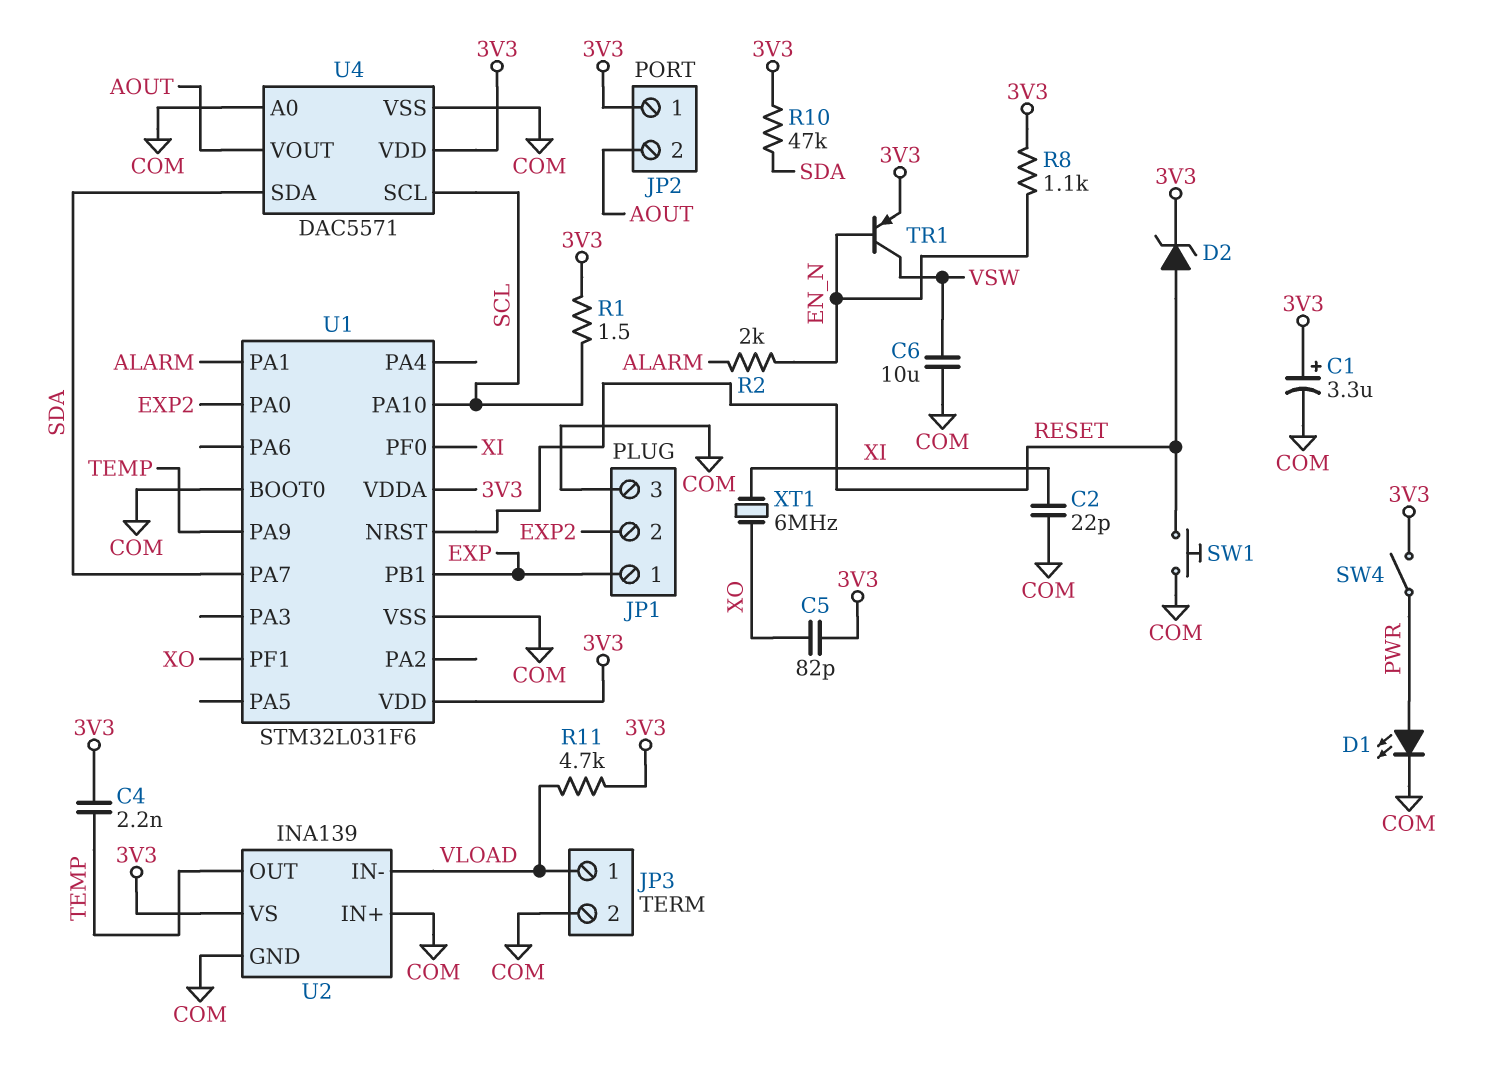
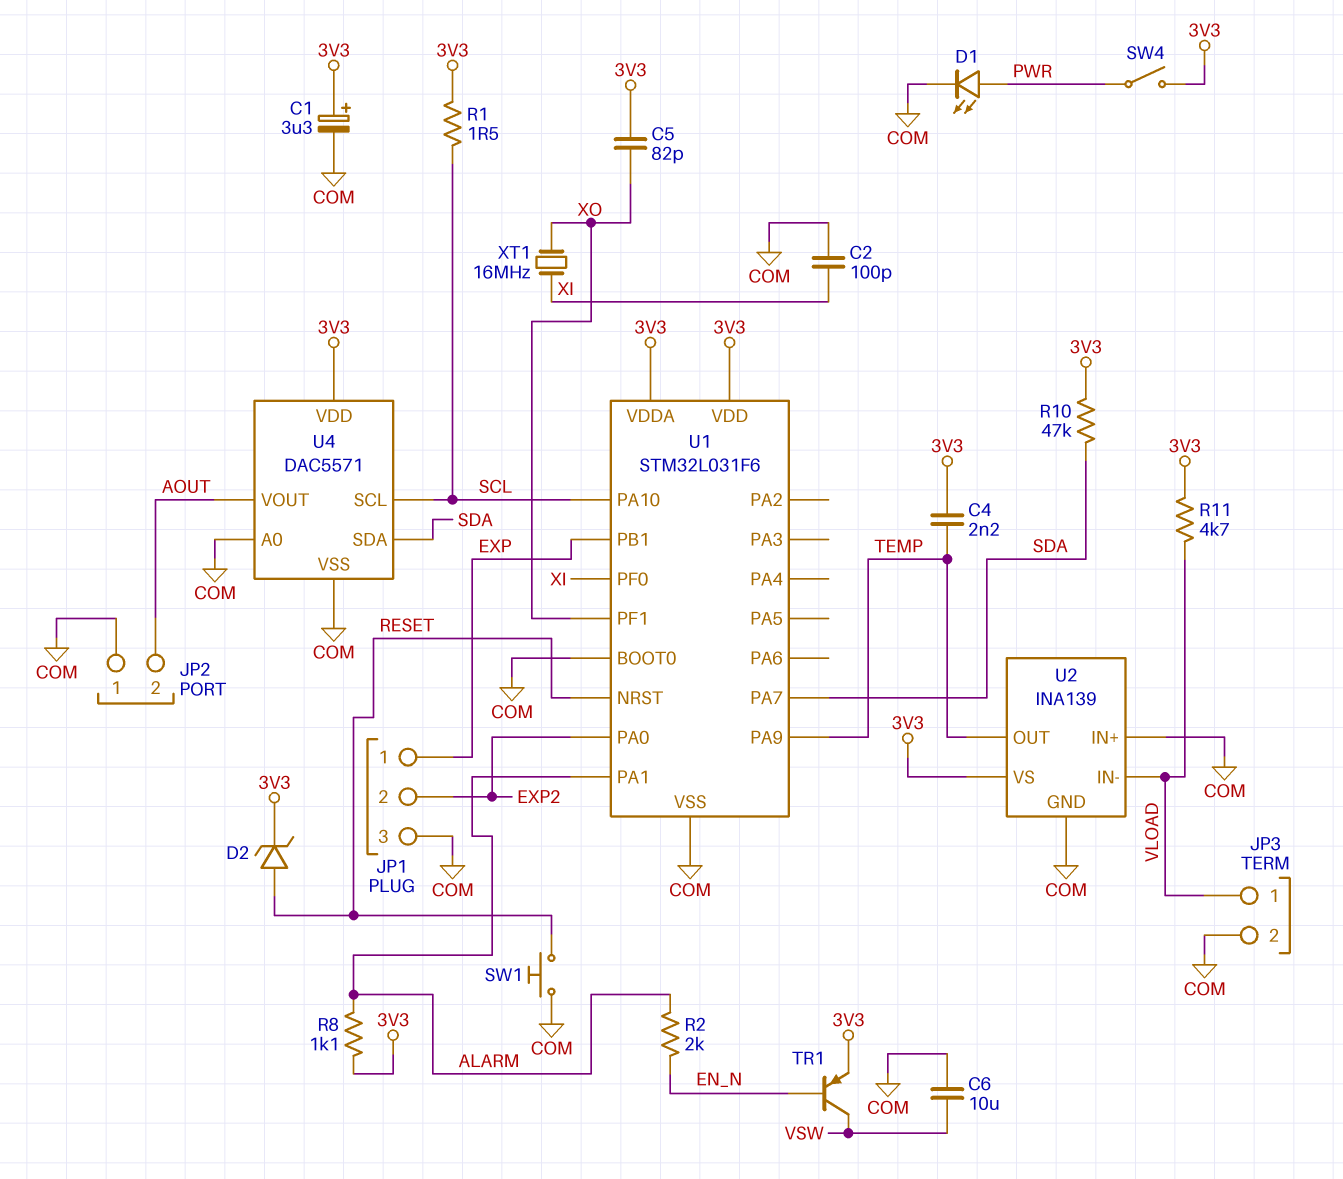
C2: 22pF (COM, XI) -> 100pF (COM, XI)
JP2 pin 1: 3V3 -> COM
R8: 1.1k (3V3, EN_N) -> 1.1k (3V3, ALARM)
XT1: 6MHz (XI, XO) -> 16MHz (XI, XO)

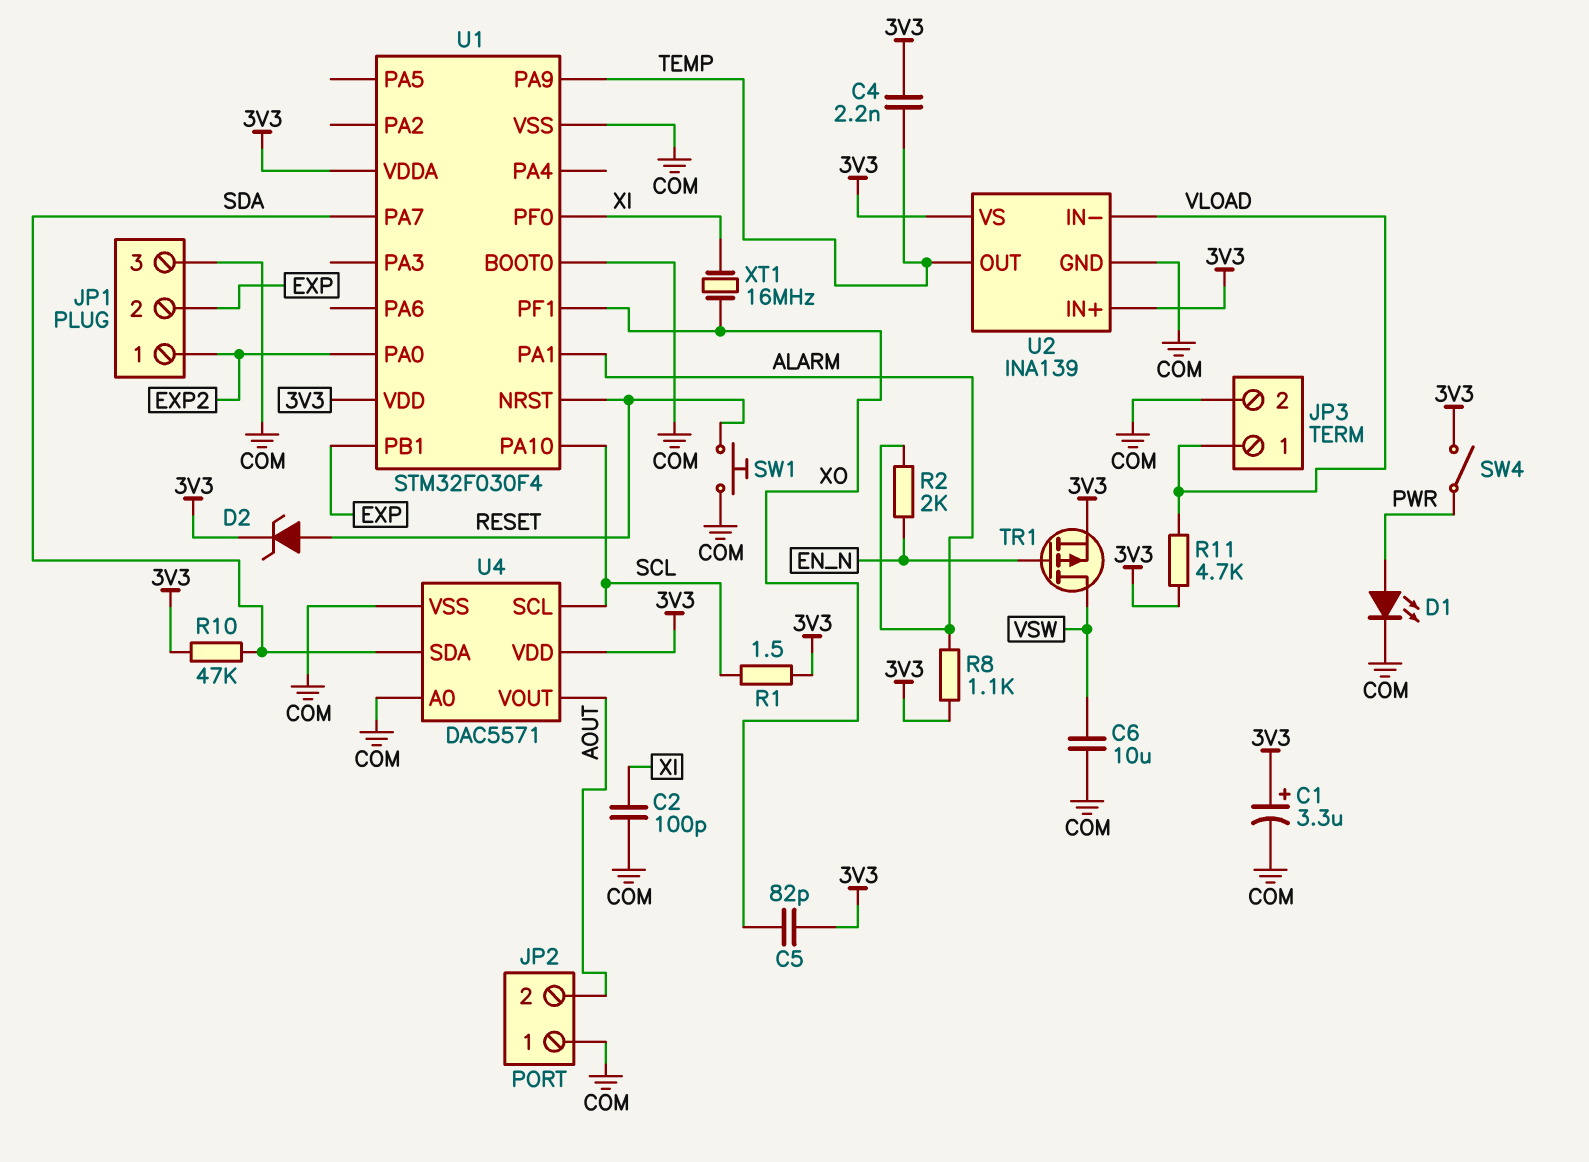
JP1 pin 1: EXP -> EXP2
JP1 pin 2: EXP2 -> EXP
TR1: PNP (B EN_N, C VSW, E 3V3) -> PMOS (G EN_N, D VSW, S 3V3)
U1: STM32L031F6 -> STM32F030F4
U2 pin IN+: COM -> 3V3

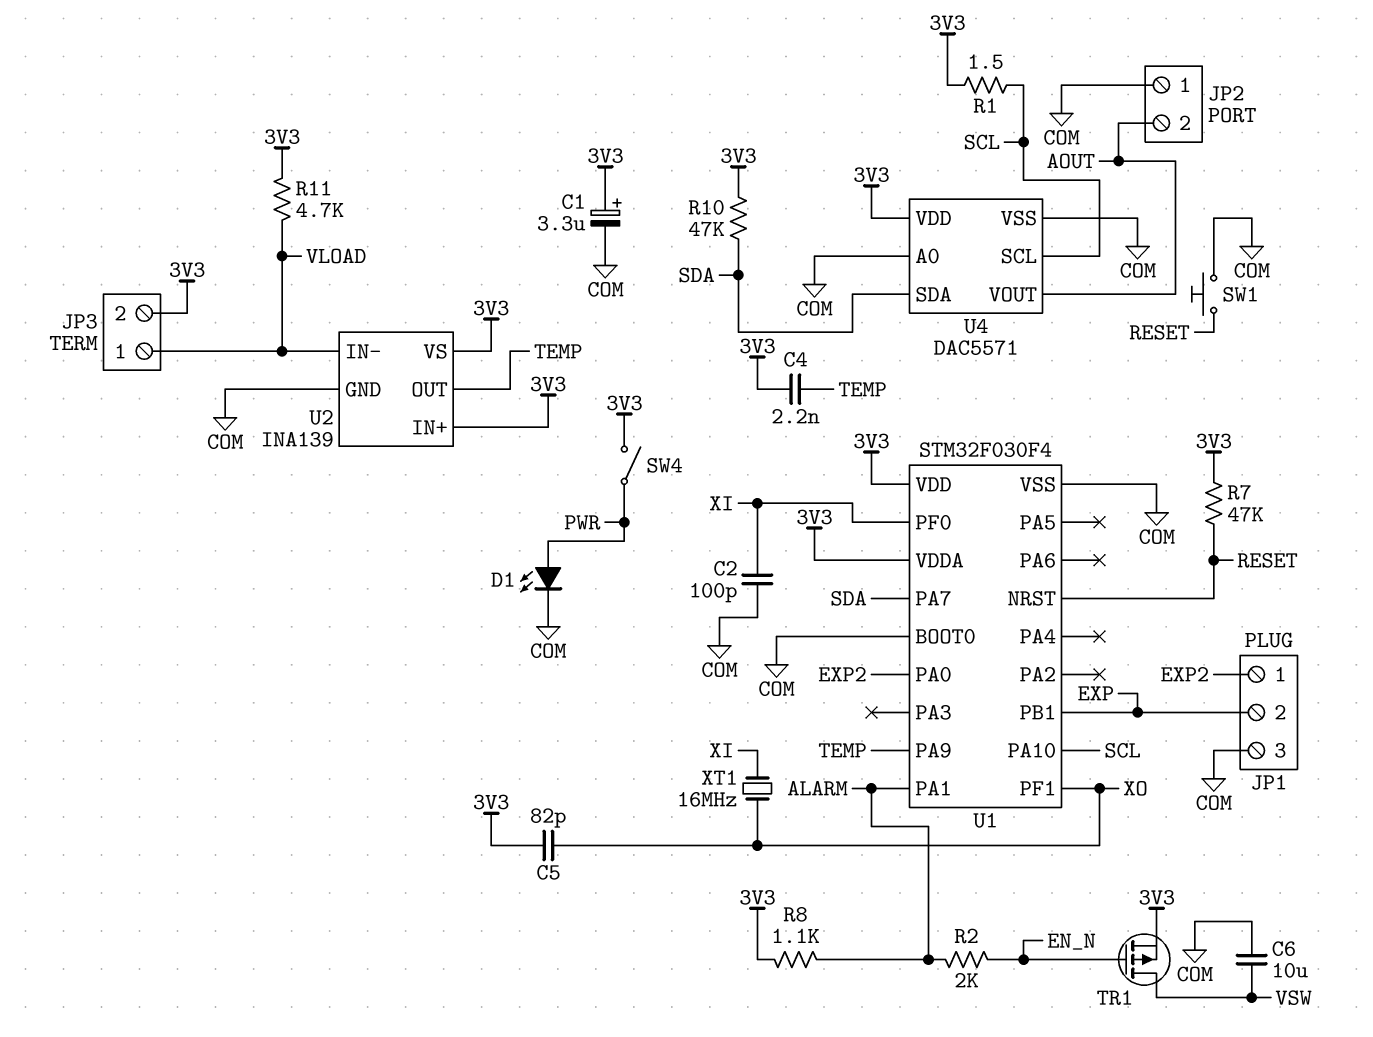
D2: zener (A RESET, K 3V3) -> none
JP3 pin 2: COM -> 3V3
R7: none -> 47k (3V3, RESET)

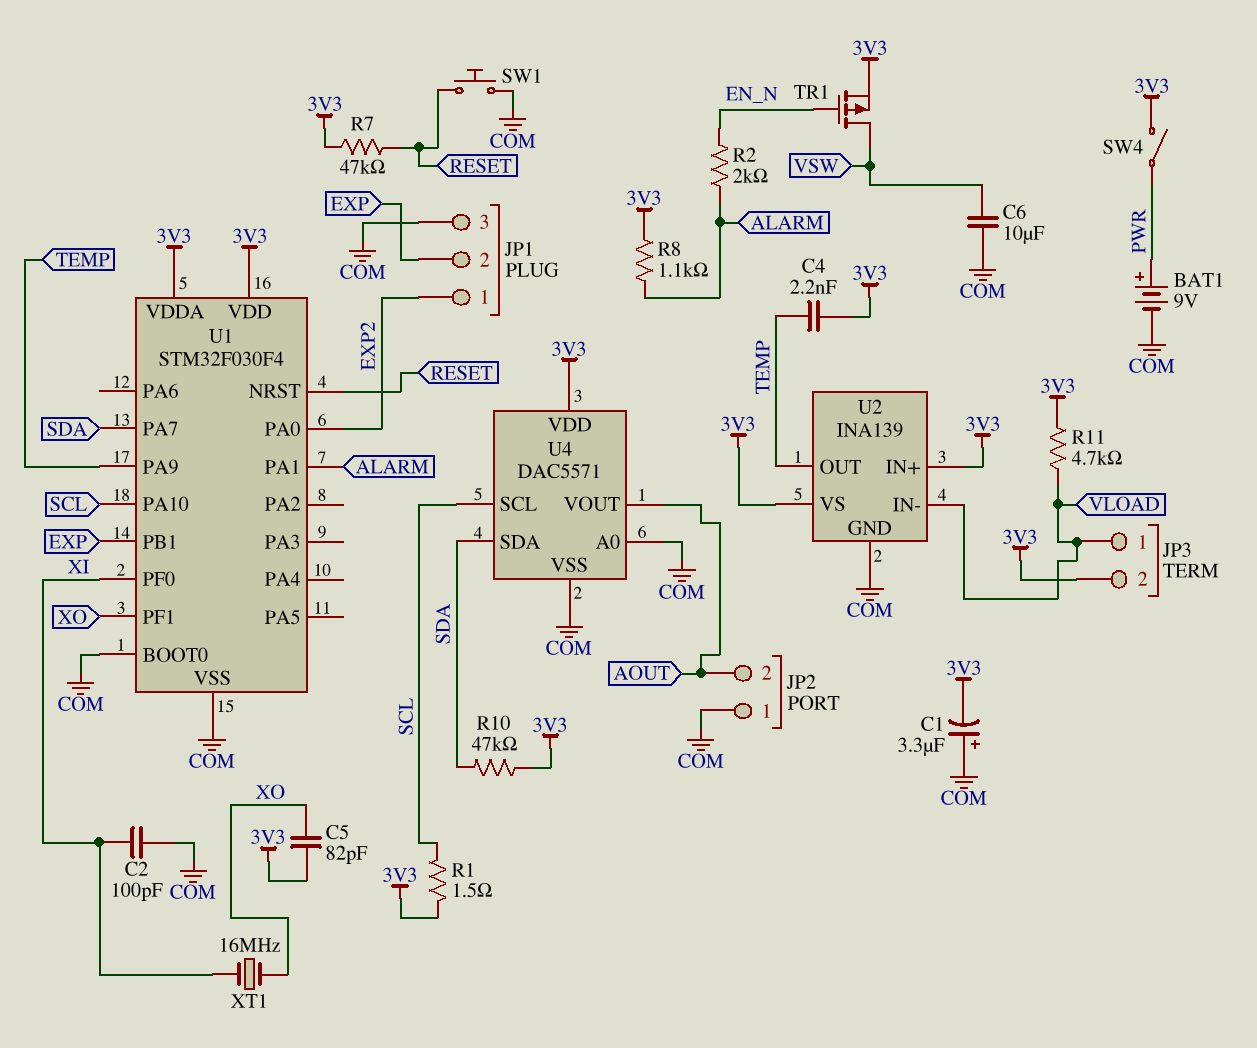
BAT1: none -> 9V (plus PWR, minus COM)
C1: 3.3uF (plus 3V3, minus COM) -> 3.3uF (plus COM, minus 3V3)
D1: LED (A PWR, K COM) -> none

